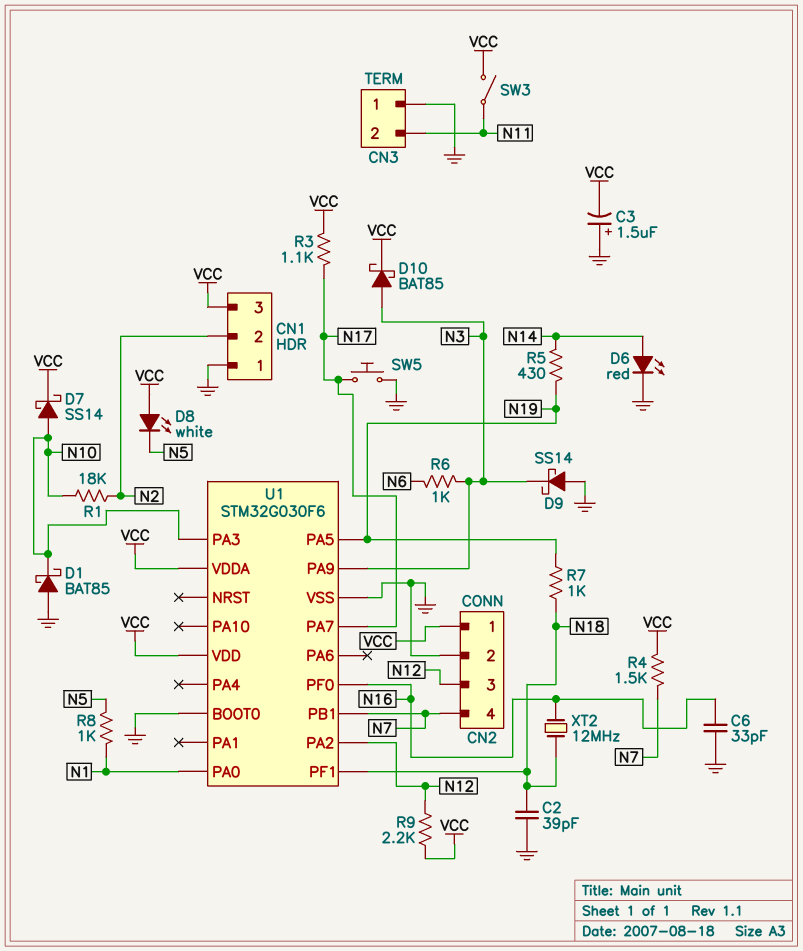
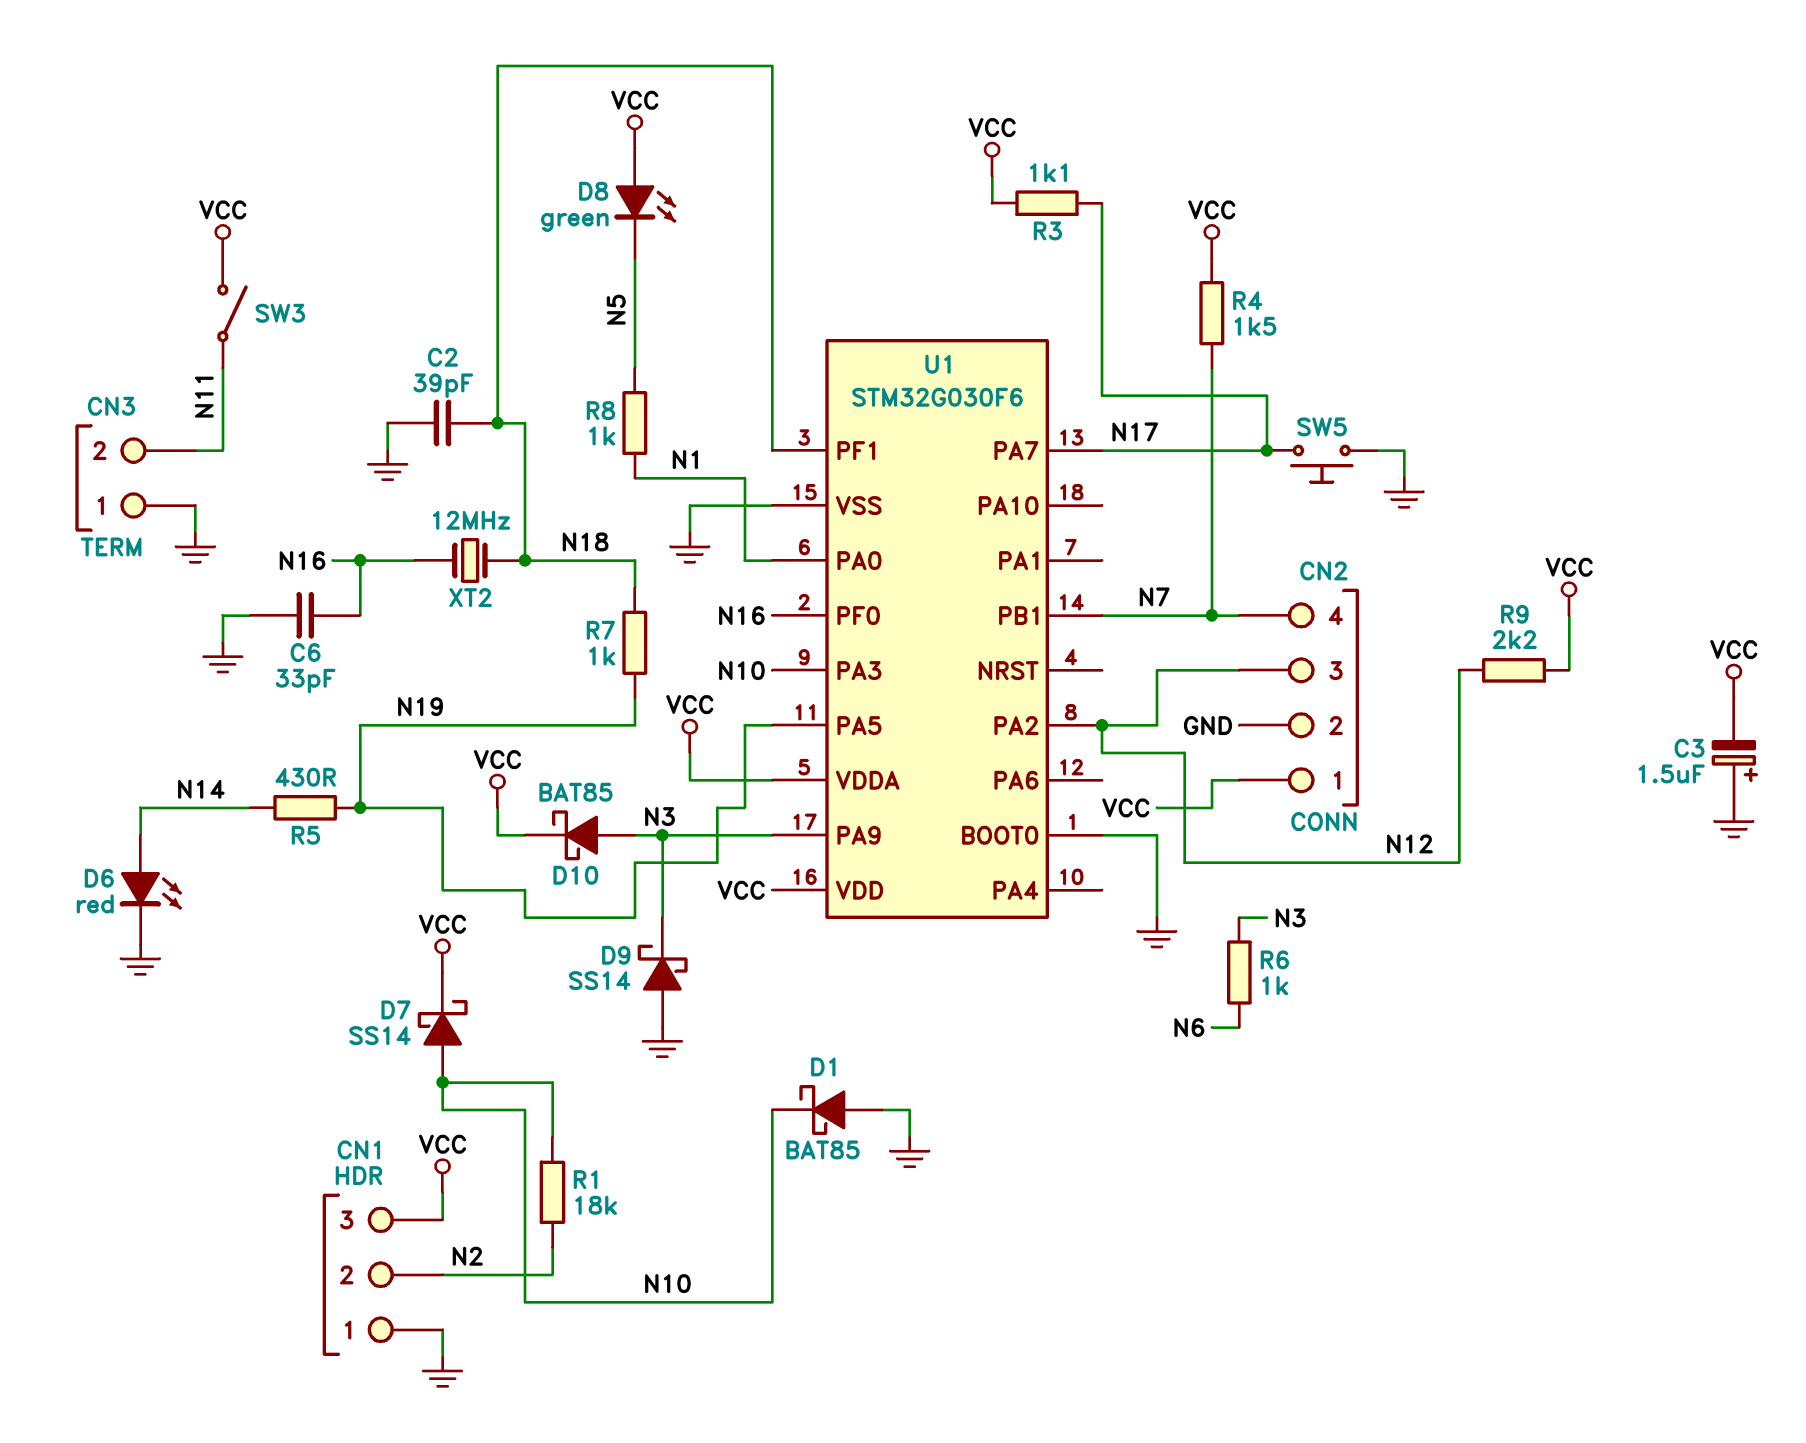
D8: LED white (A VCC, K N5) -> LED green (A VCC, K N5)

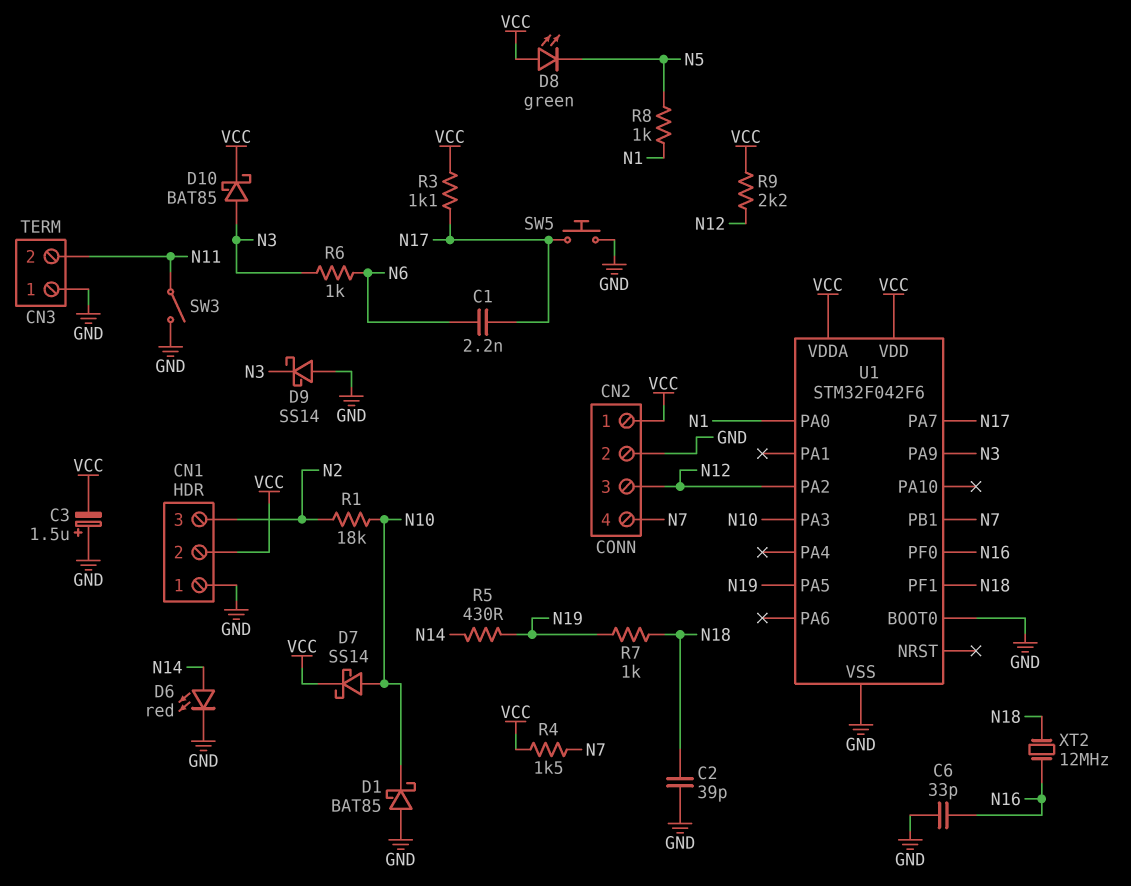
C1: none -> 2.2nF (N6, N17)
CN1 pin 2: N2 -> VCC
CN1 pin 3: VCC -> N2
SW3: switch (N11, VCC) -> switch (GND, N11)
U1: STM32G030F6 -> STM32F042F6

